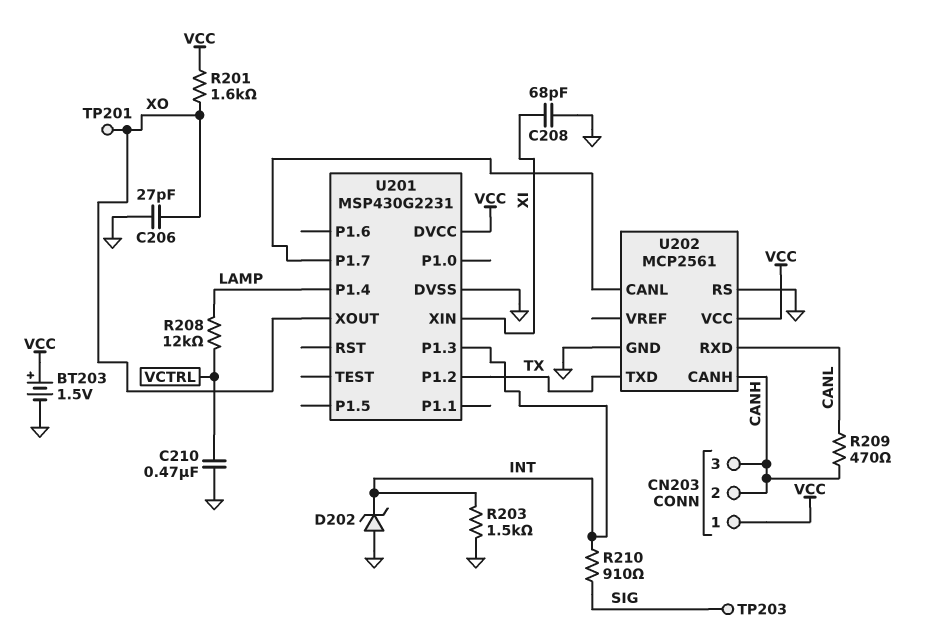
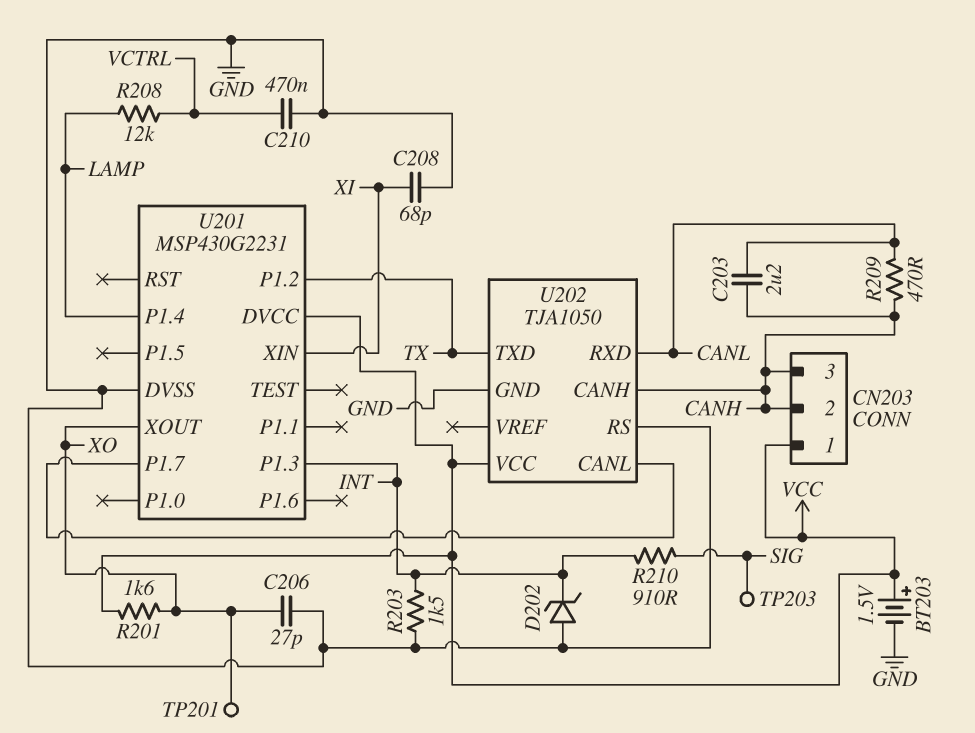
C203: none -> 2.2uF (CANH, CANL)
U202: MCP2561 -> TJA1050

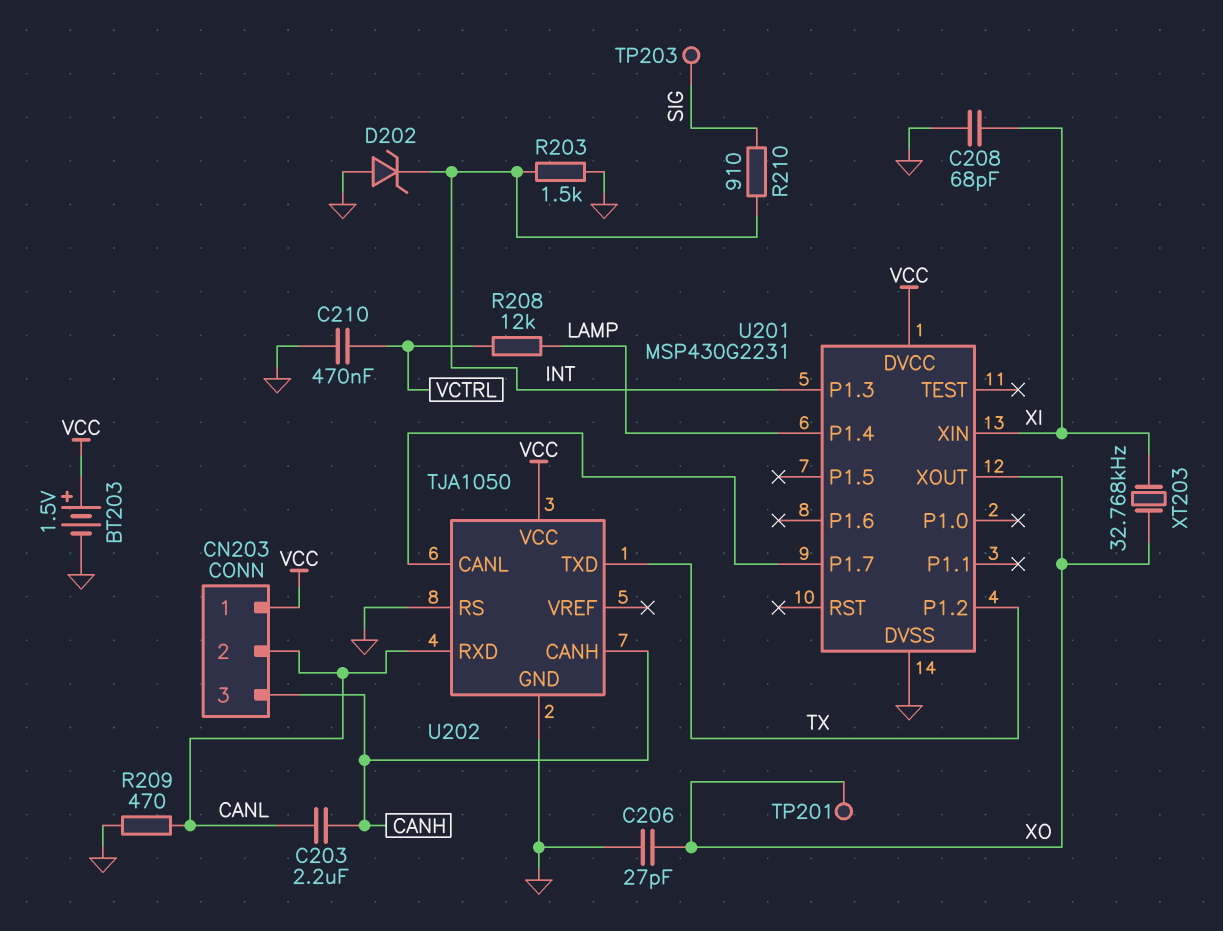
CN203 pin 2: CANH -> CANL
R201: 1.6k (VCC, XO) -> none
R209: 470 (CANH, CANL) -> 470 (CANL, GND)
XT203: none -> 32.768kHz (XI, XO)

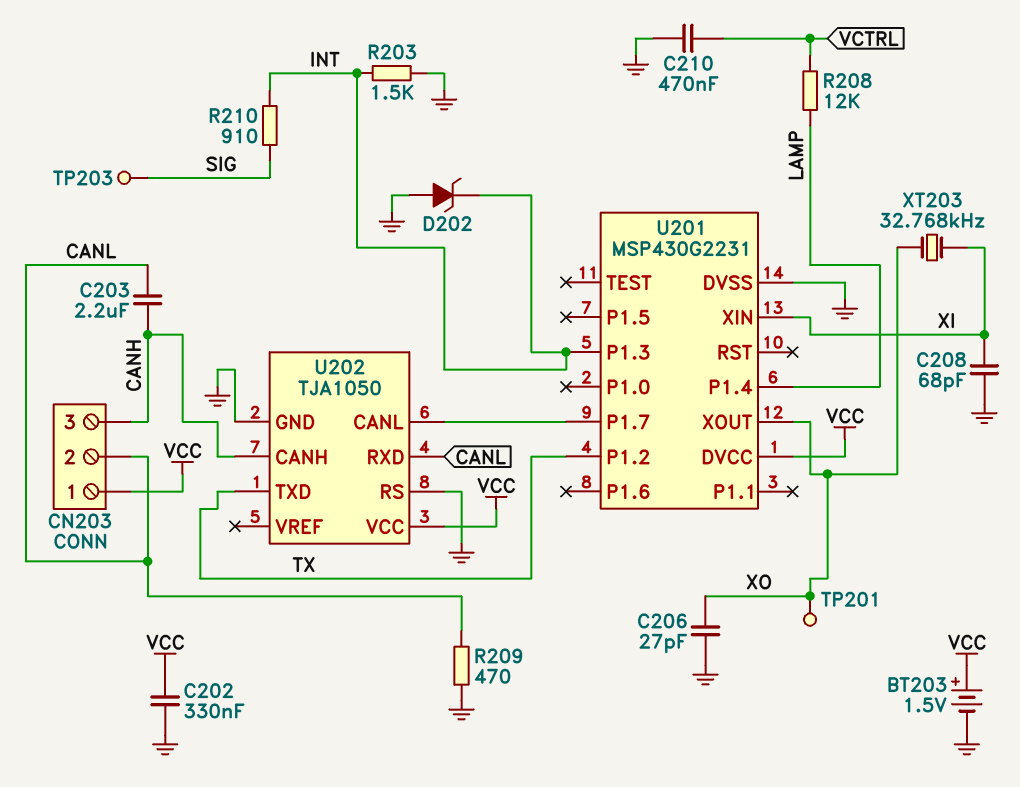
C202: none -> 330nF (GND, VCC)

